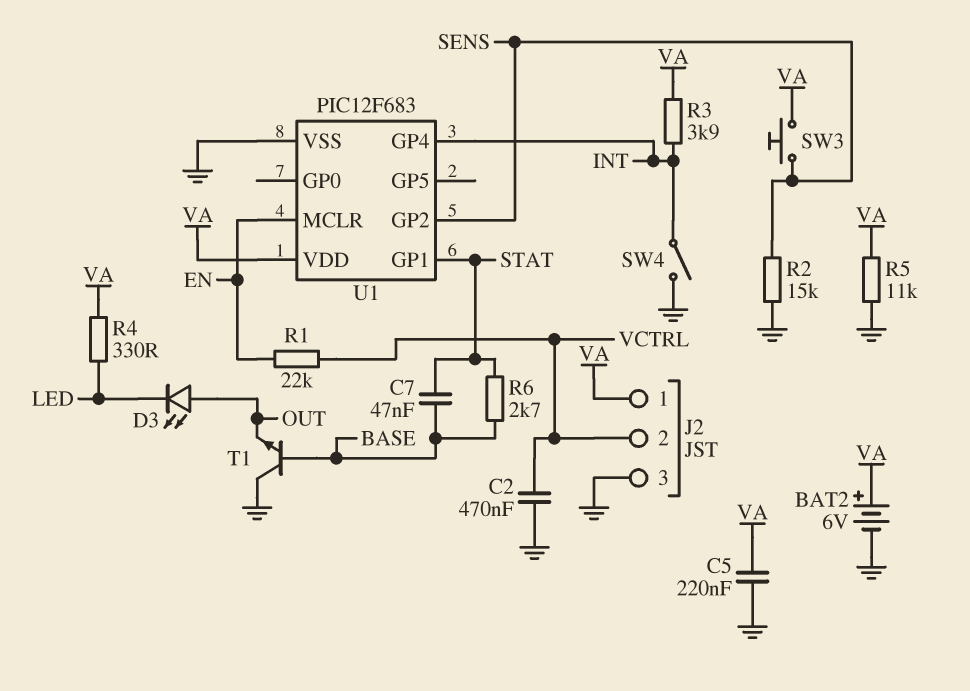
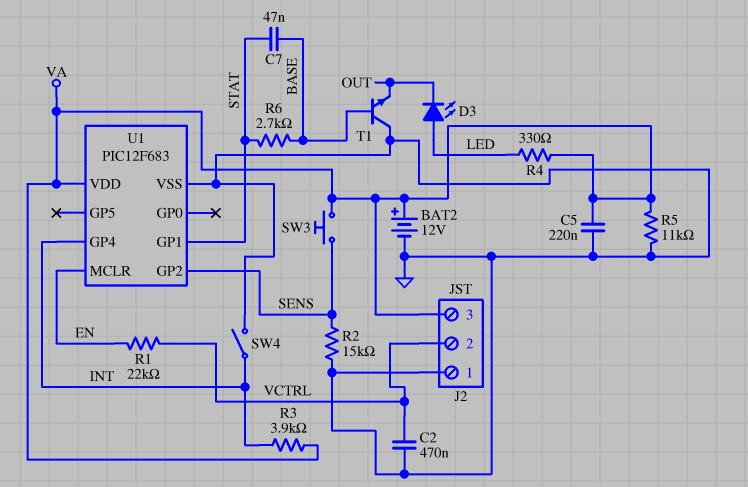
BAT2: 6V (plus VA, minus GND) -> 12V (plus VA, minus GND)
D3: LED (A OUT, K LED) -> LED (A LED, K OUT)
J2 pin 1: VA -> GND
J2 pin 3: GND -> VA

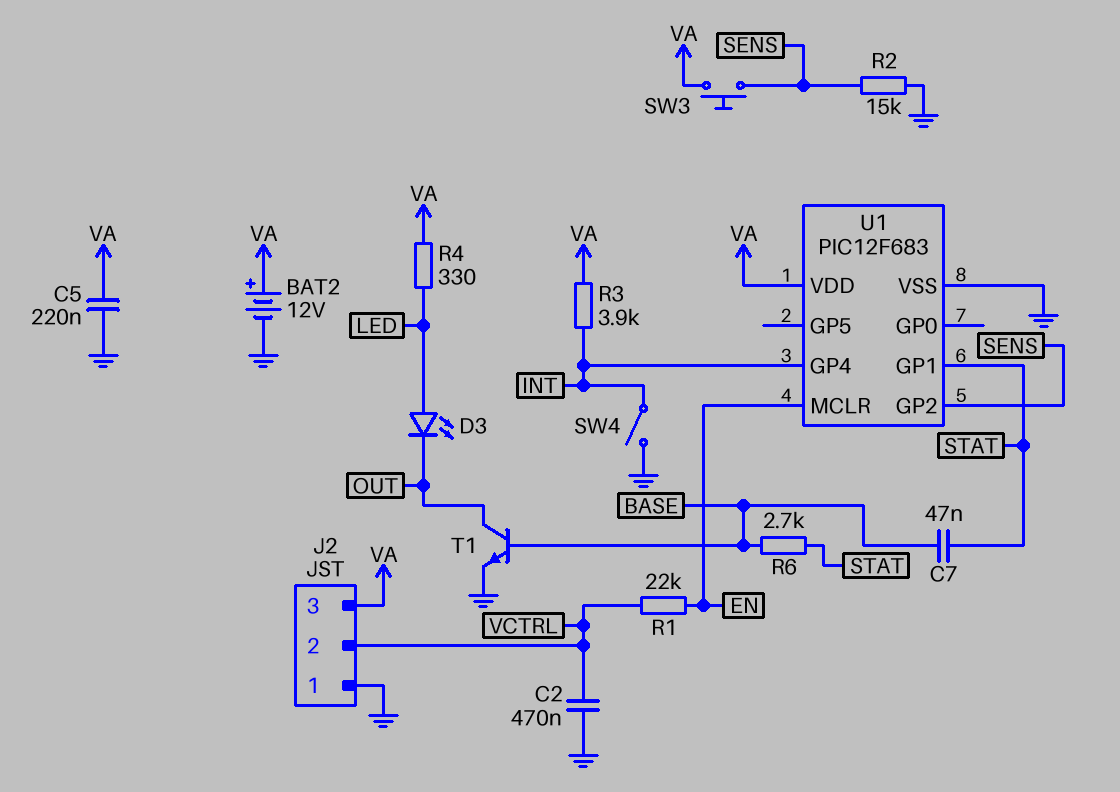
R5: 11k (GND, VA) -> none
T1: NPN (B BASE, C GND, E OUT) -> NPN (B BASE, C OUT, E GND)

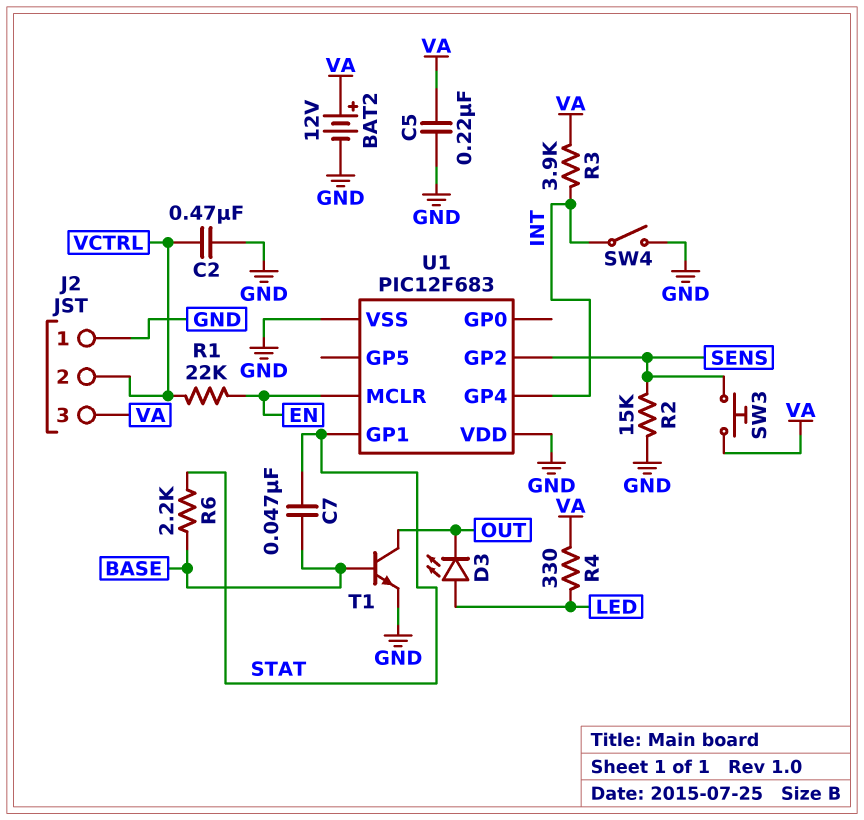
R6: 2.7k (BASE, STAT) -> 2.2k (BASE, STAT)
U1 pin VDD: VA -> GND

